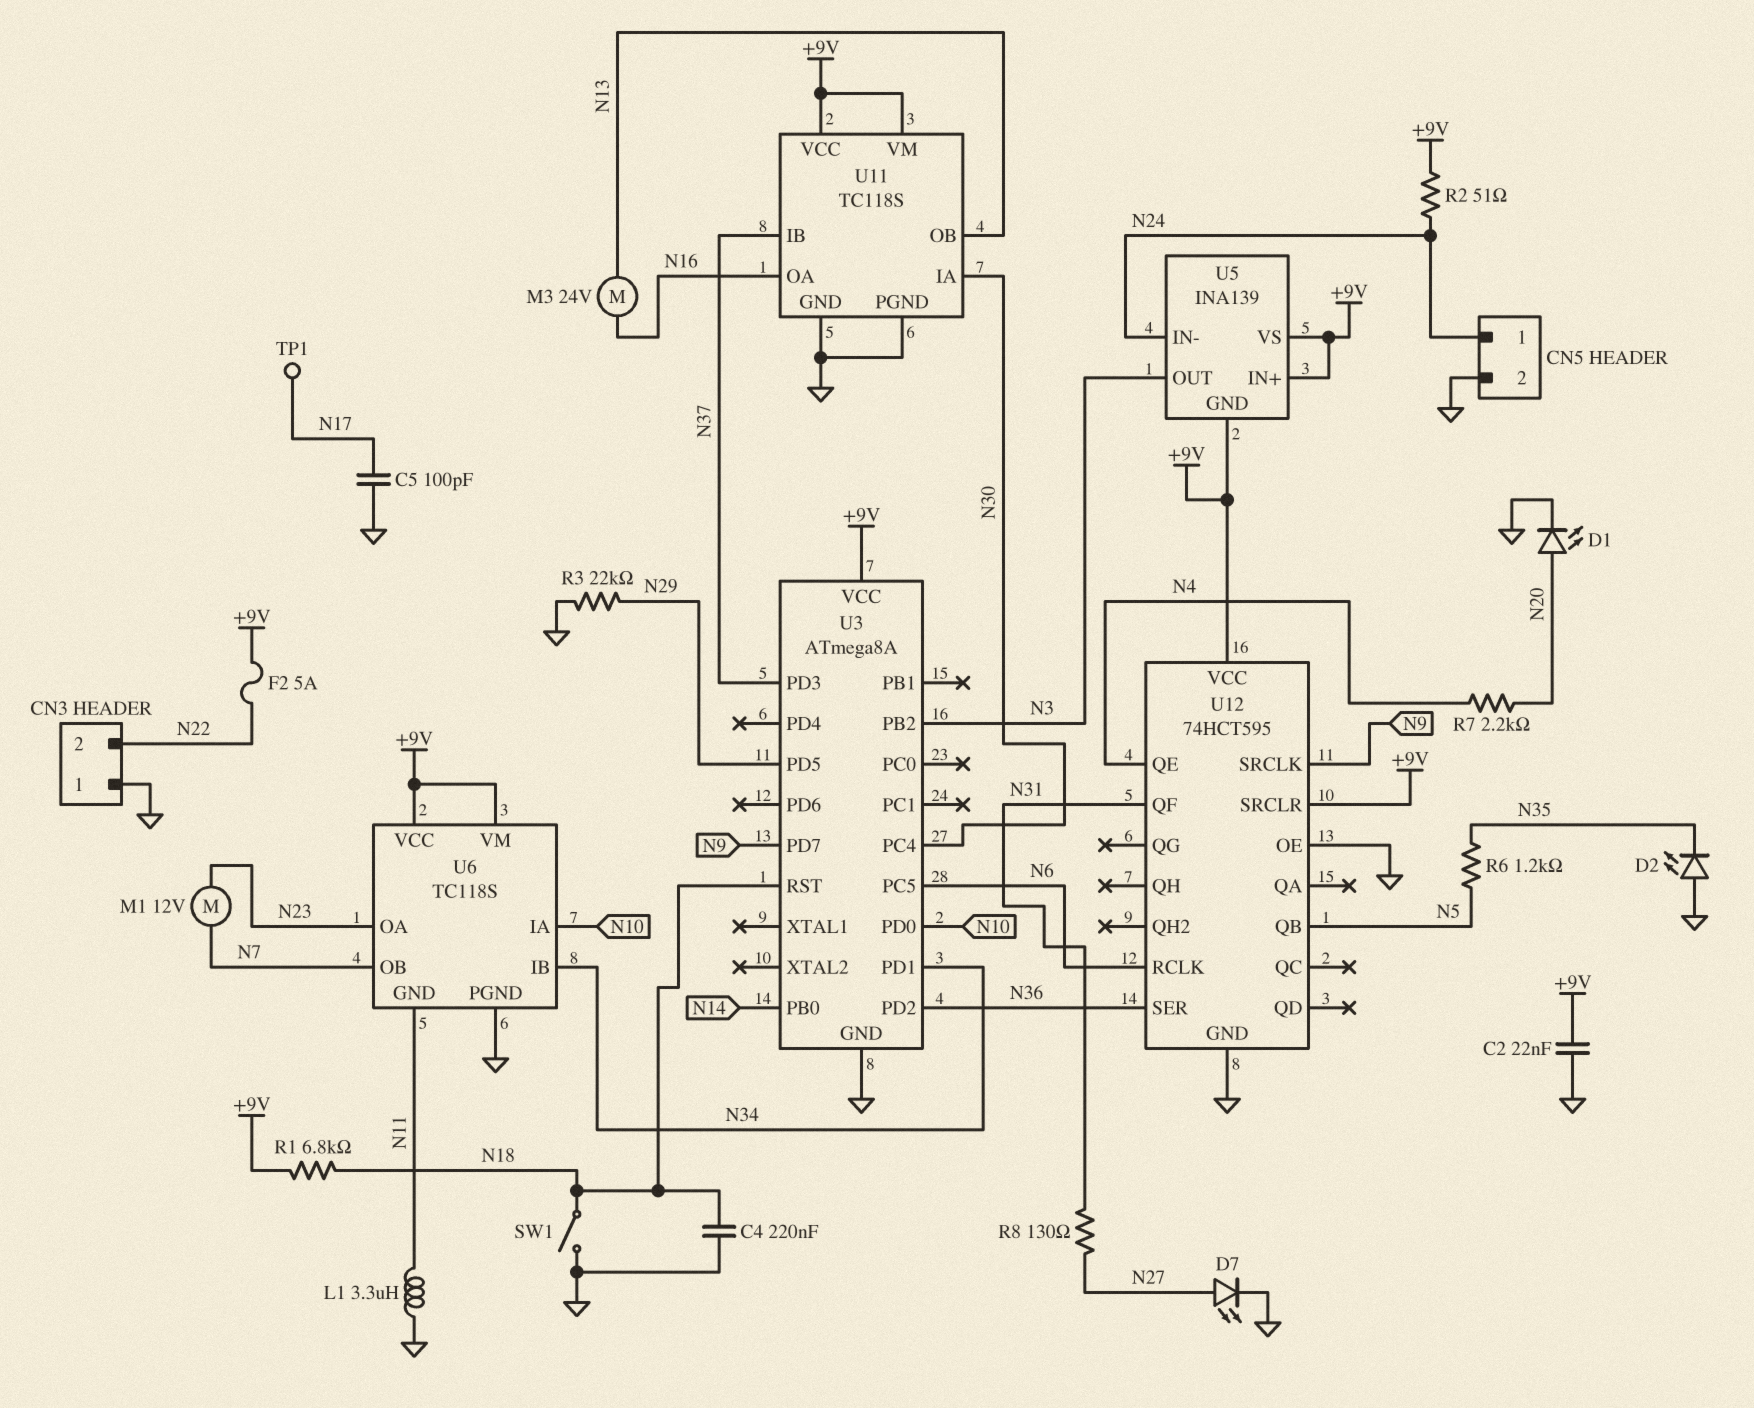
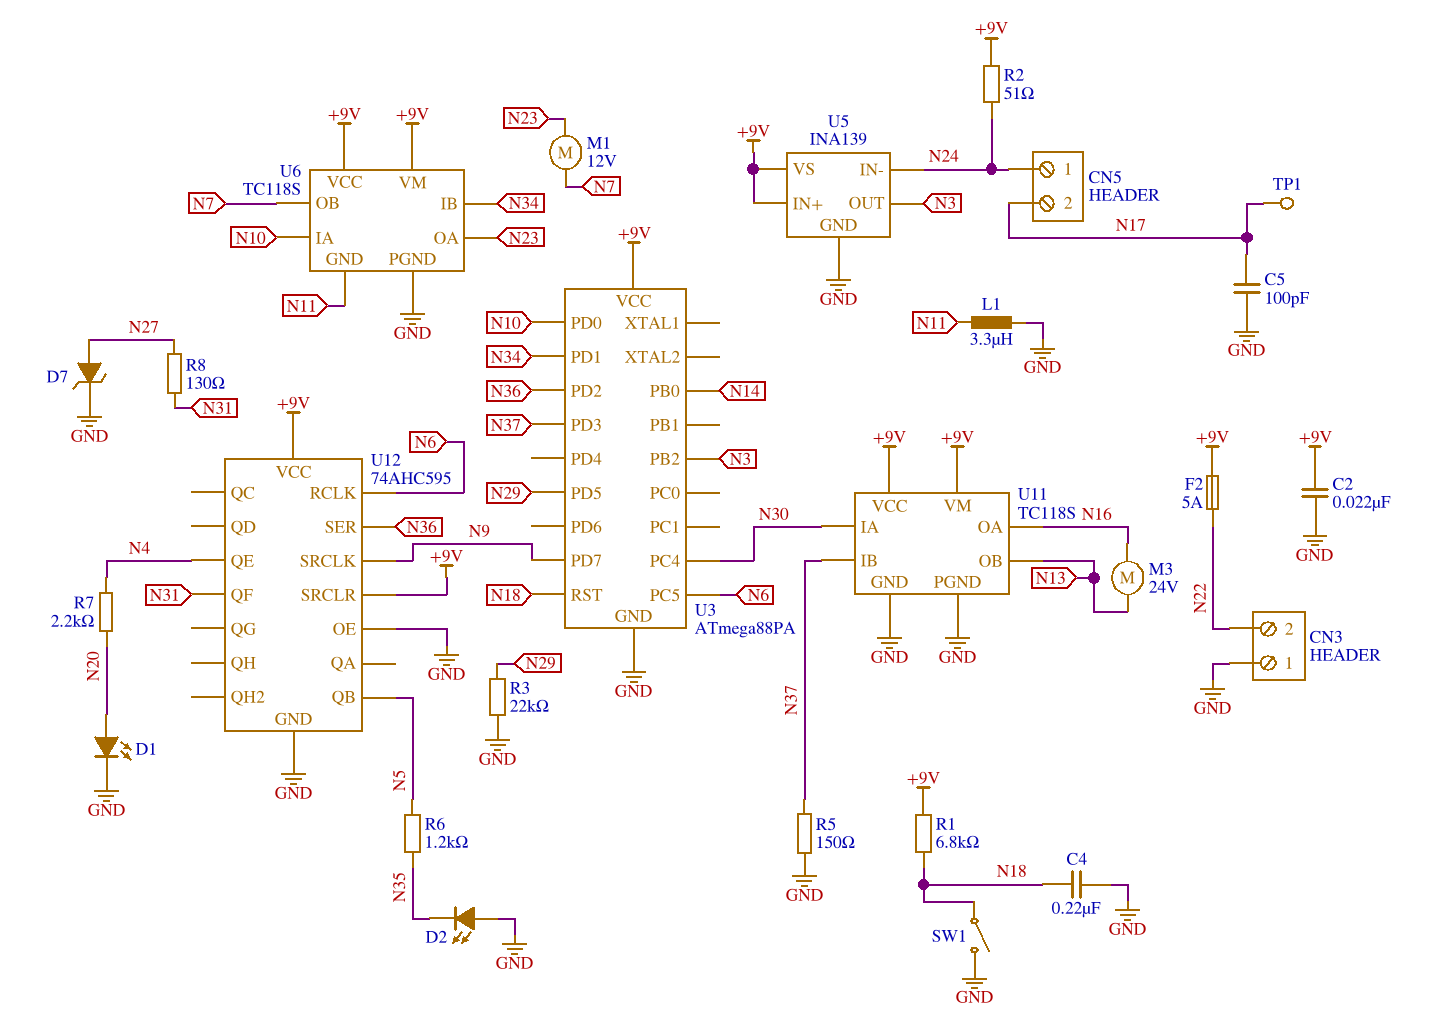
CN5 pin 2: GND -> N17
D7: LED (A N27, K GND) -> zener (A N27, K GND)
R5: none -> 150 (GND, N37)
U3: ATmega8A -> ATmega88PA
U5 pin GND: +9V -> GND
U12: 74HCT595 -> 74AHC595

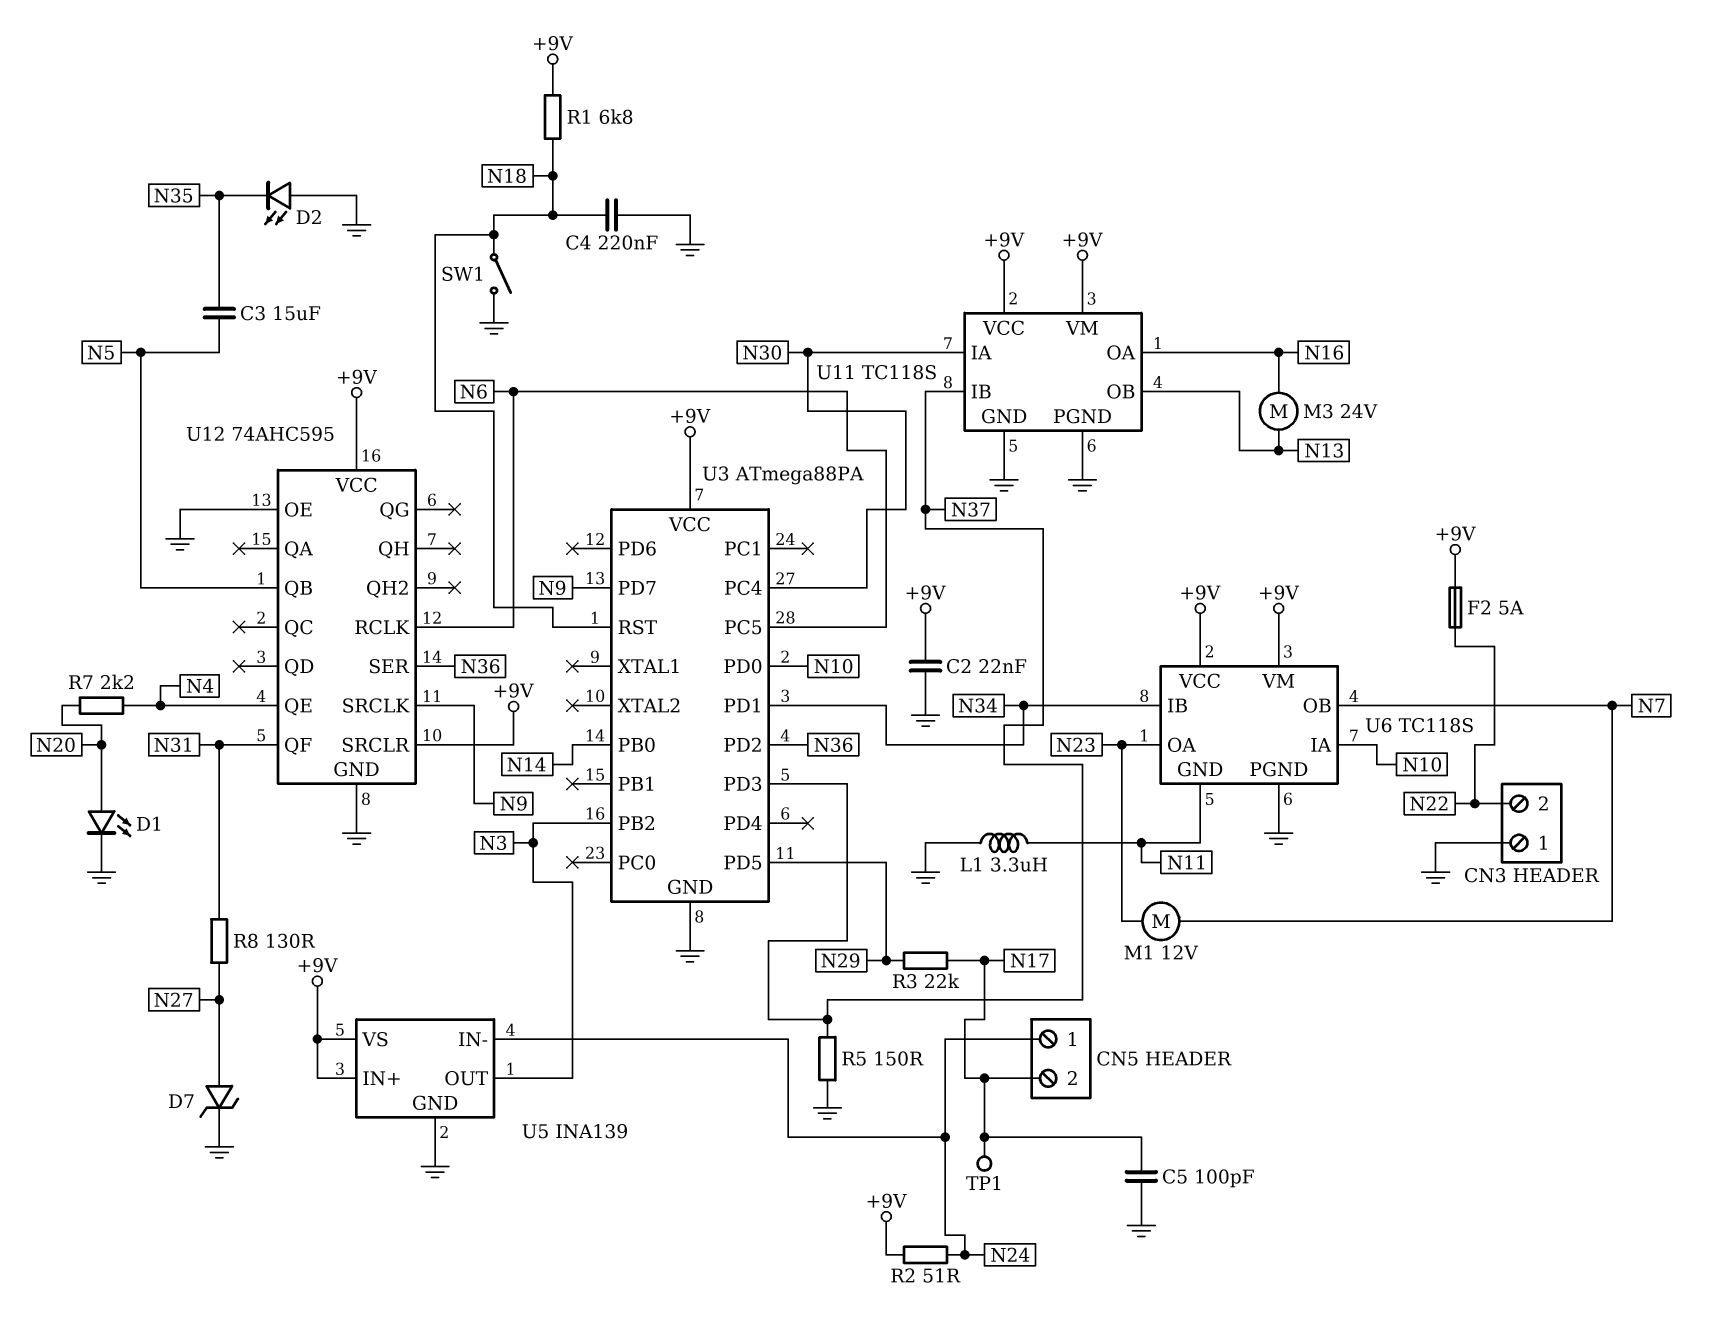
C3: none -> 15uF (N5, N35)
R3: 22k (GND, N29) -> 22k (N17, N29)
R6: 1.2k (N5, N35) -> none

